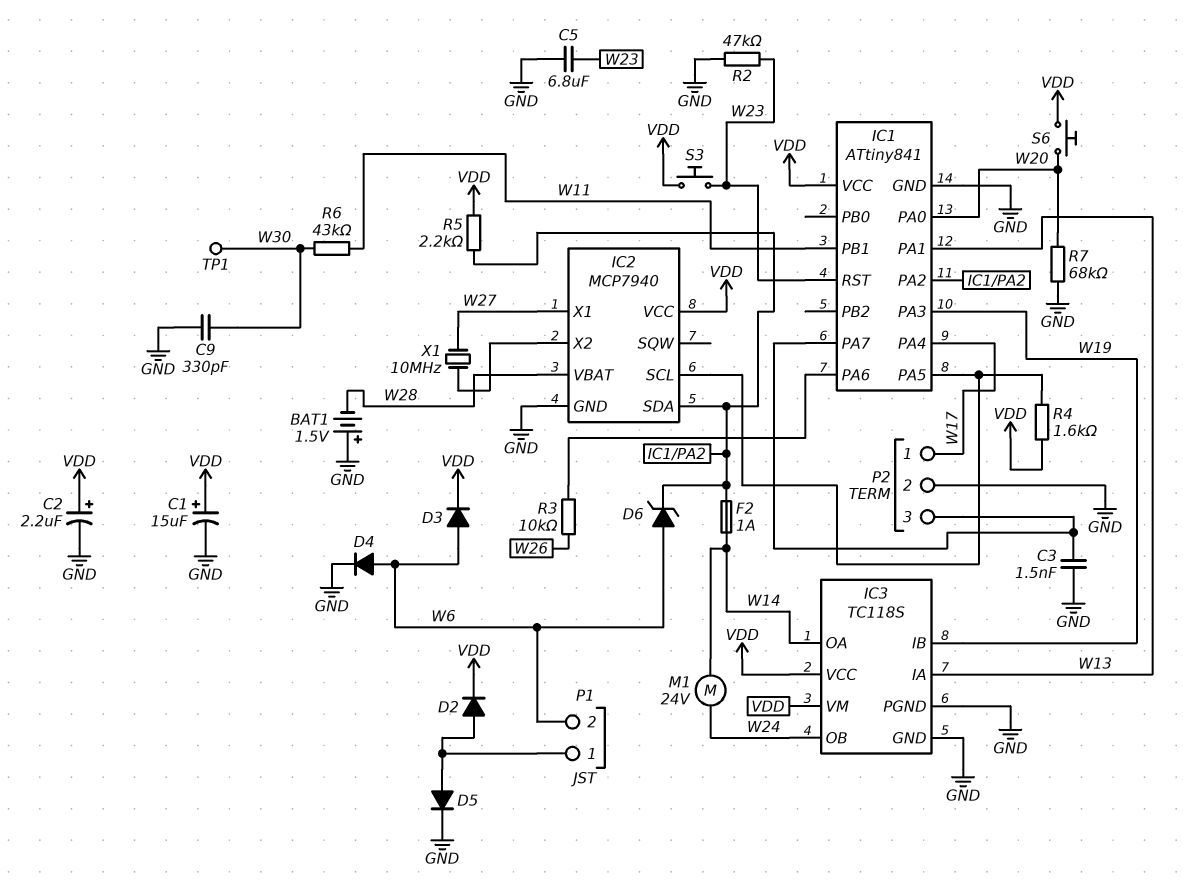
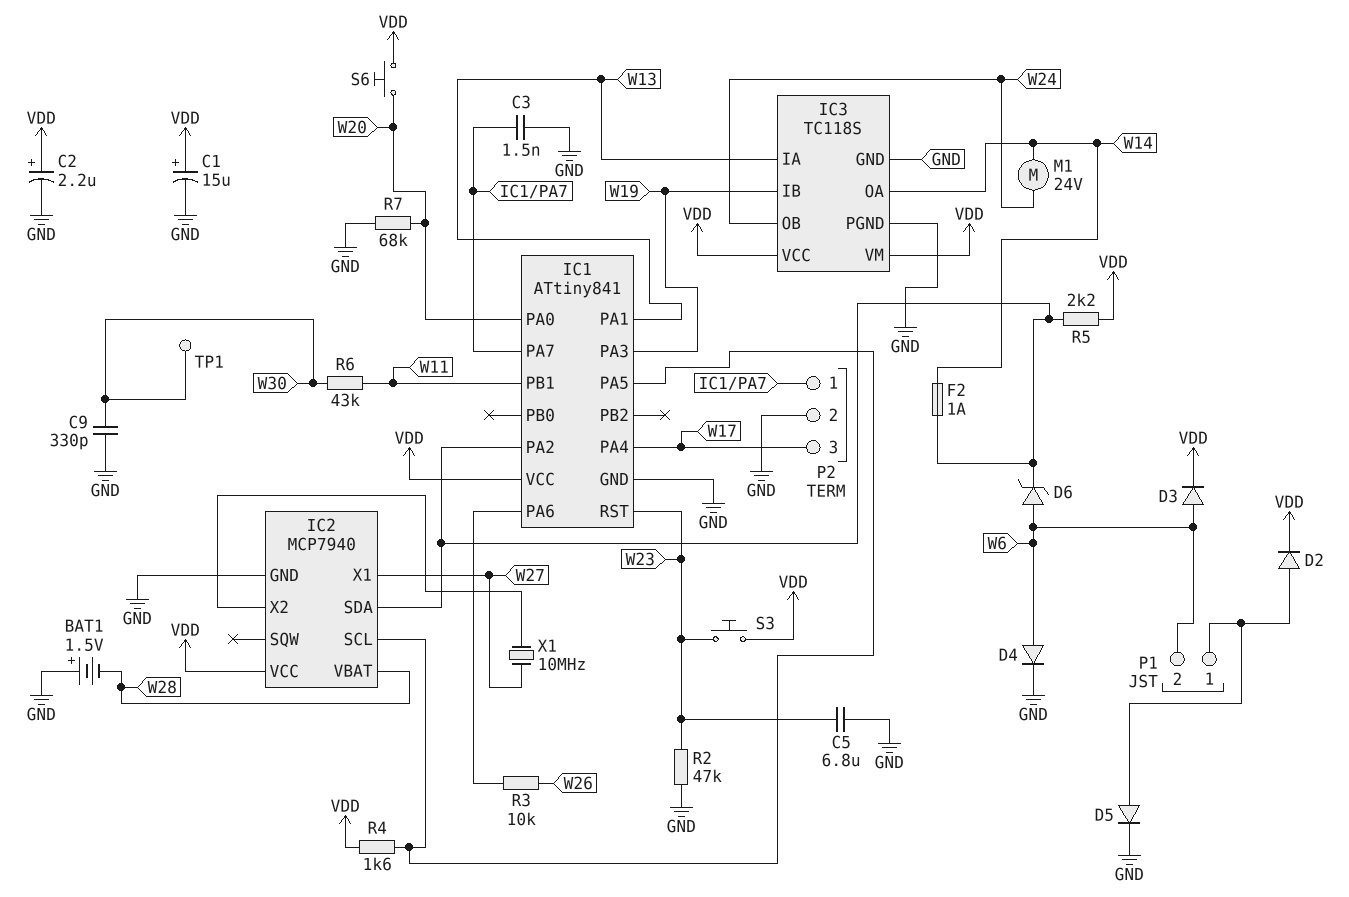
P2 pin 1: W17 -> IC1/PA7
P2 pin 3: IC1/PA7 -> W17

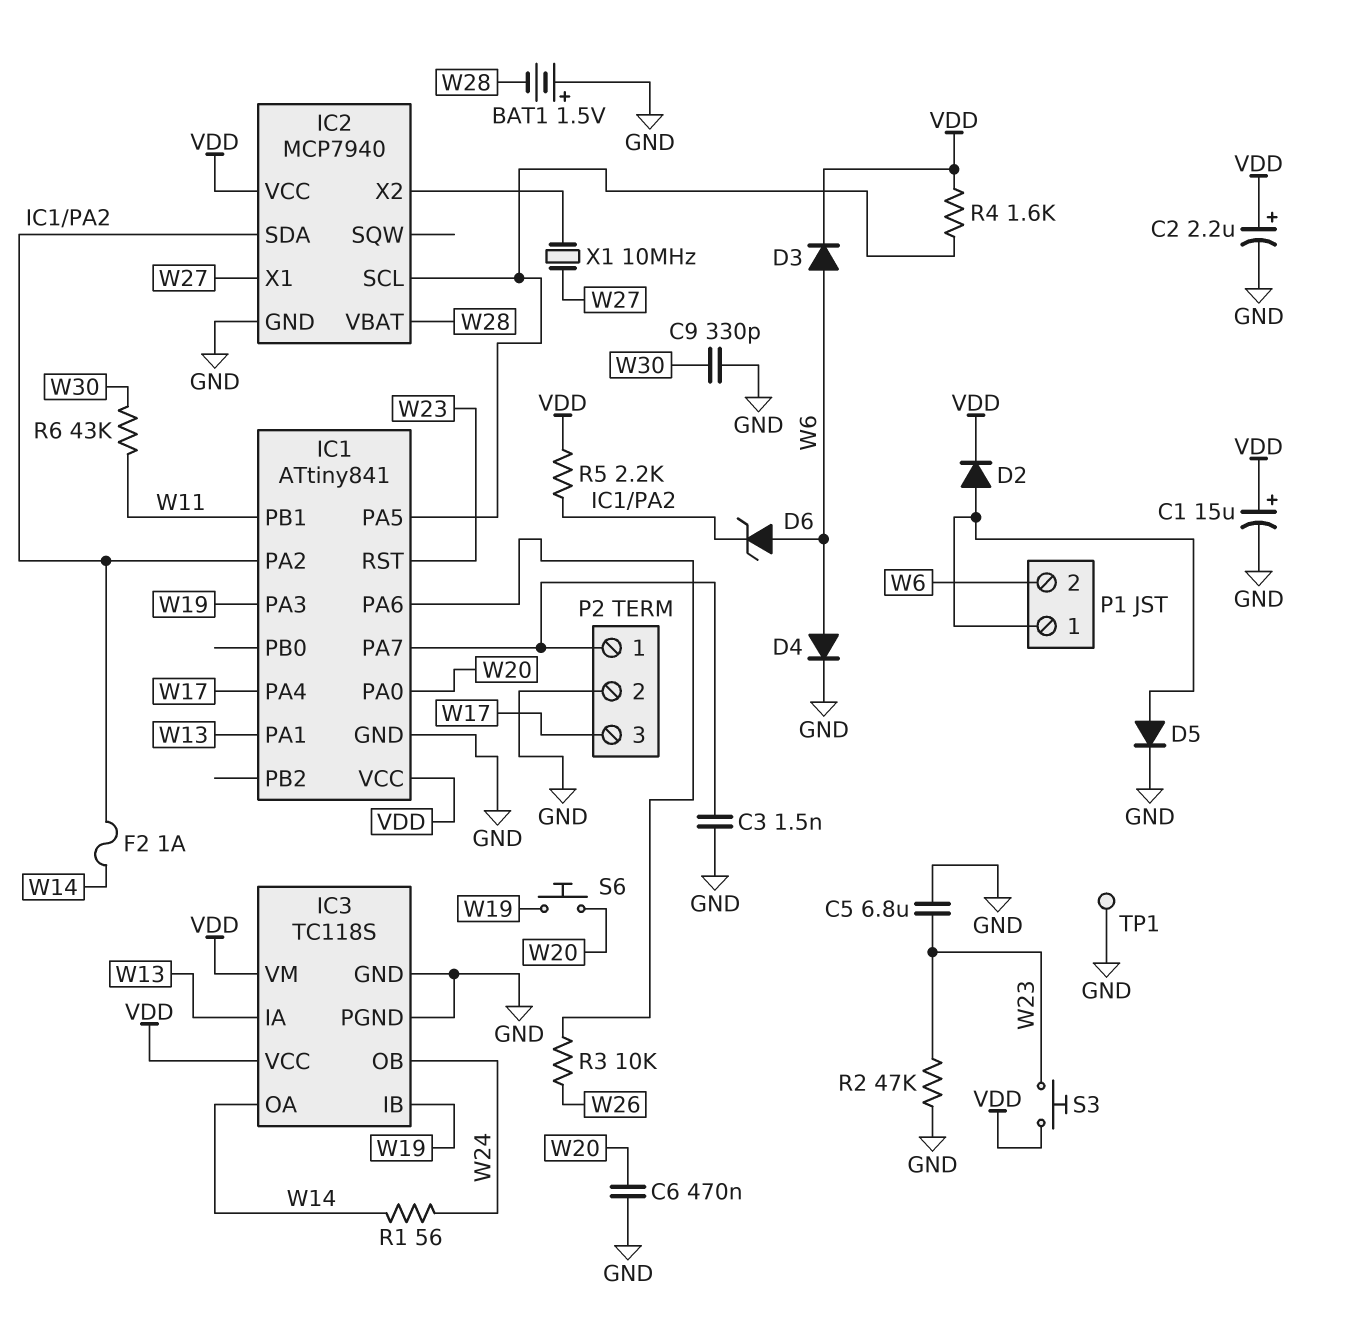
C6: none -> 470nF (GND, W20)
M1: motor 24V (W14, W24) -> none
R1: none -> 56 (W14, W24)
R7: 68k (GND, W20) -> none
S6: button (VDD, W20) -> button (W19, W20)
TP1: test point (W30) -> test point (GND)

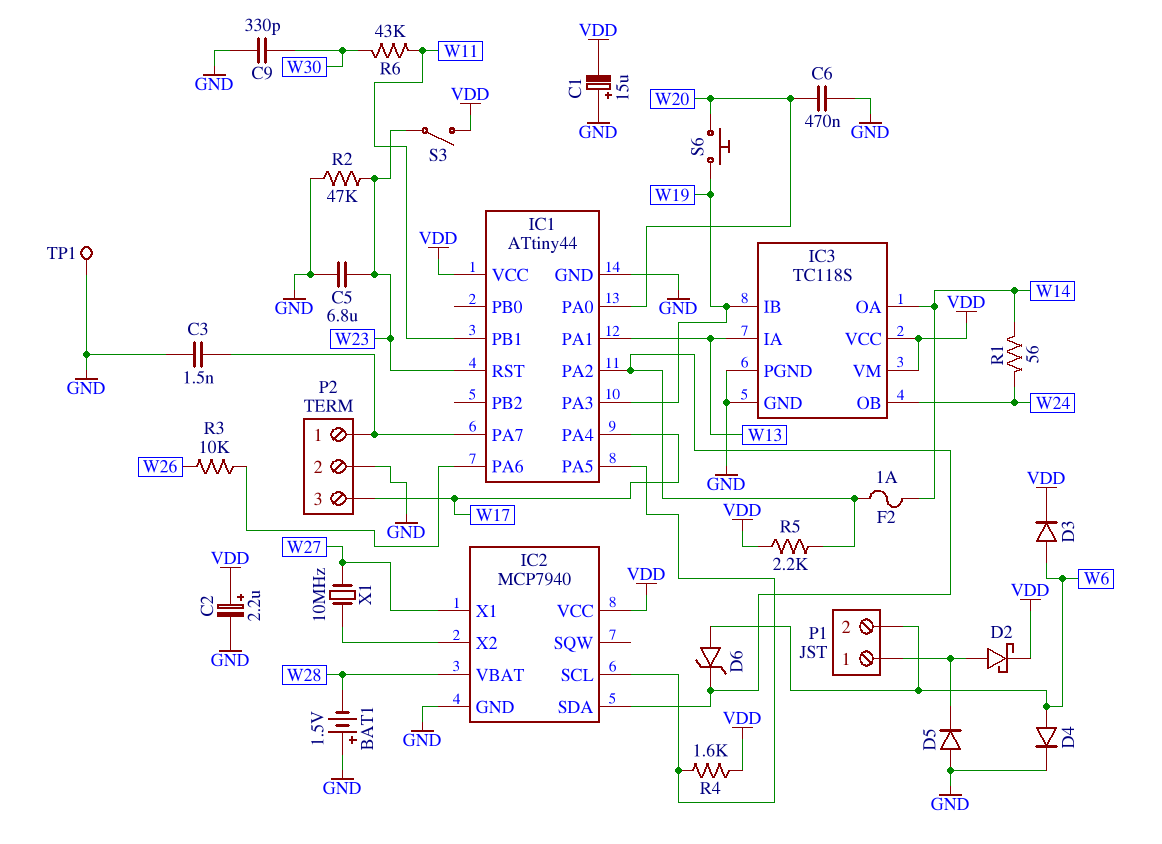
C1: 15uF (plus VDD, minus GND) -> 15uF (plus GND, minus VDD)
D2: diode (A P1/1, K VDD) -> schottky (A P1/1, K VDD)
D5: diode (A P1/1, K GND) -> diode (A GND, K P1/1)
IC1: ATtiny841 -> ATtiny44
S3: button (VDD, W23) -> switch (VDD, W23)

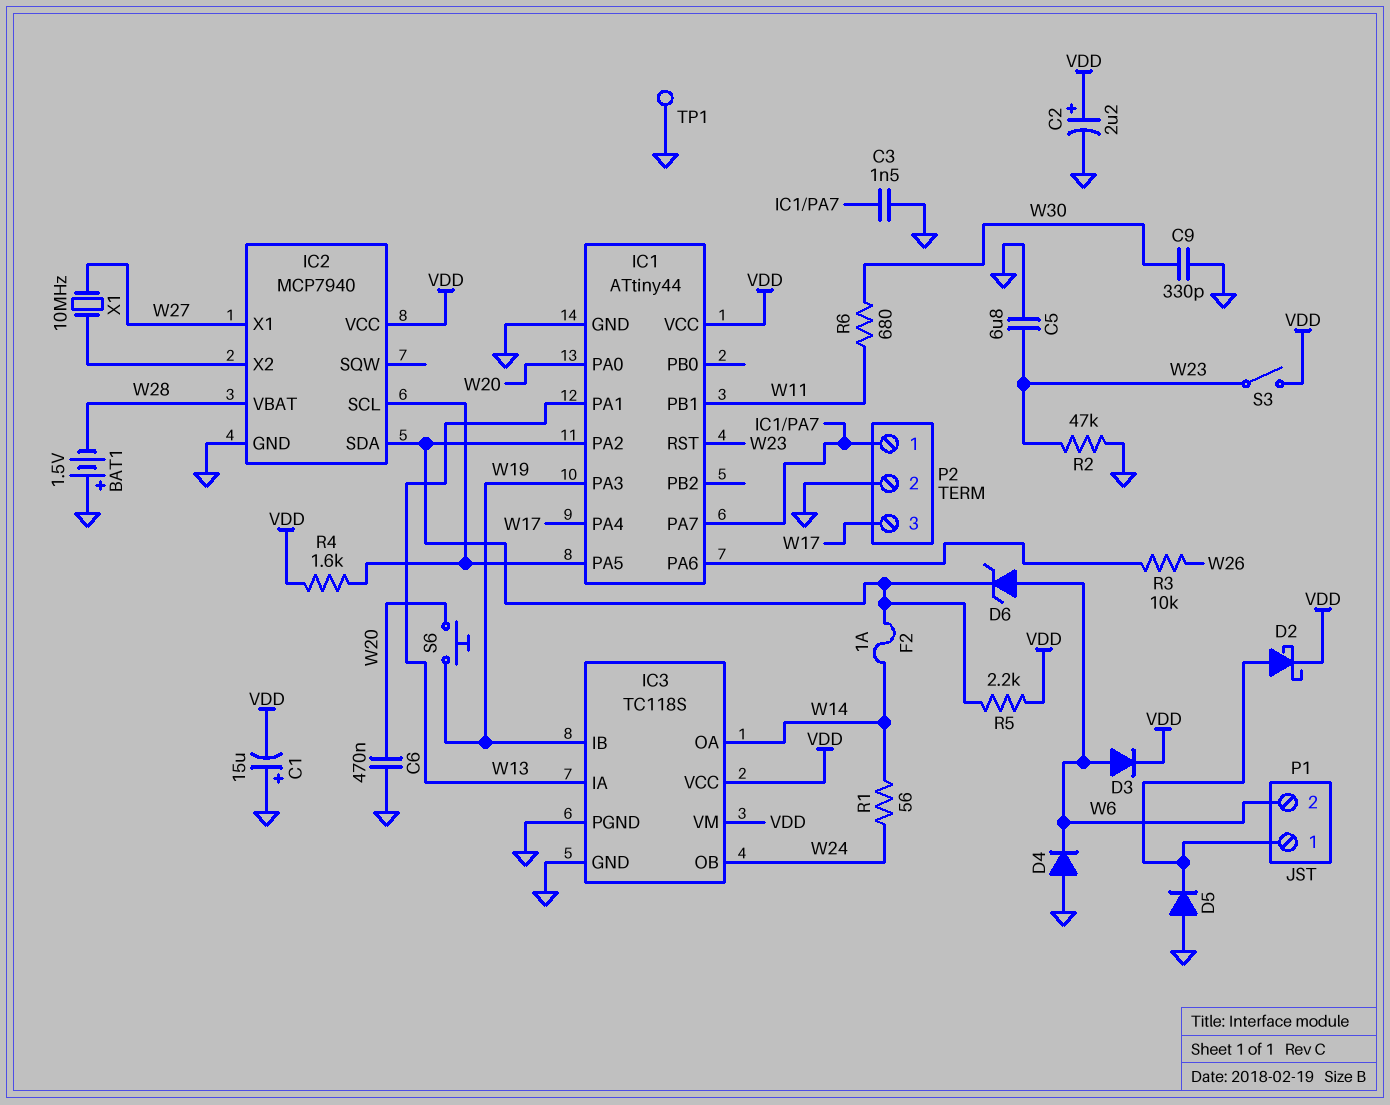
D4: diode (A W6, K GND) -> diode (A GND, K W6)
R6: 43k (W11, W30) -> 680 (W11, W30)

